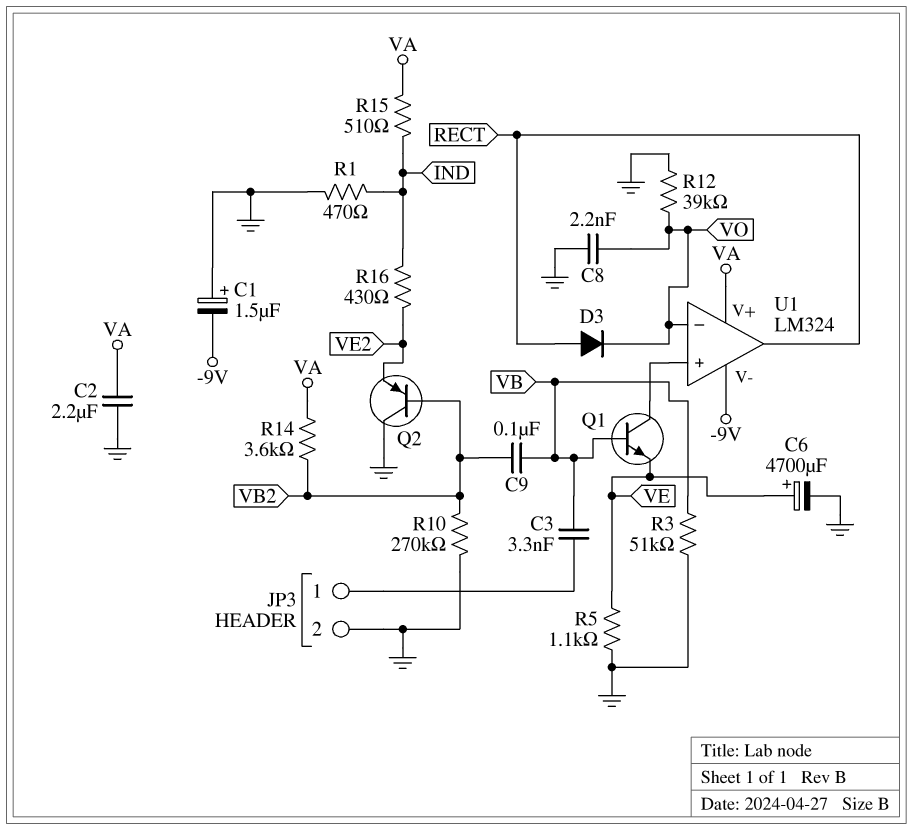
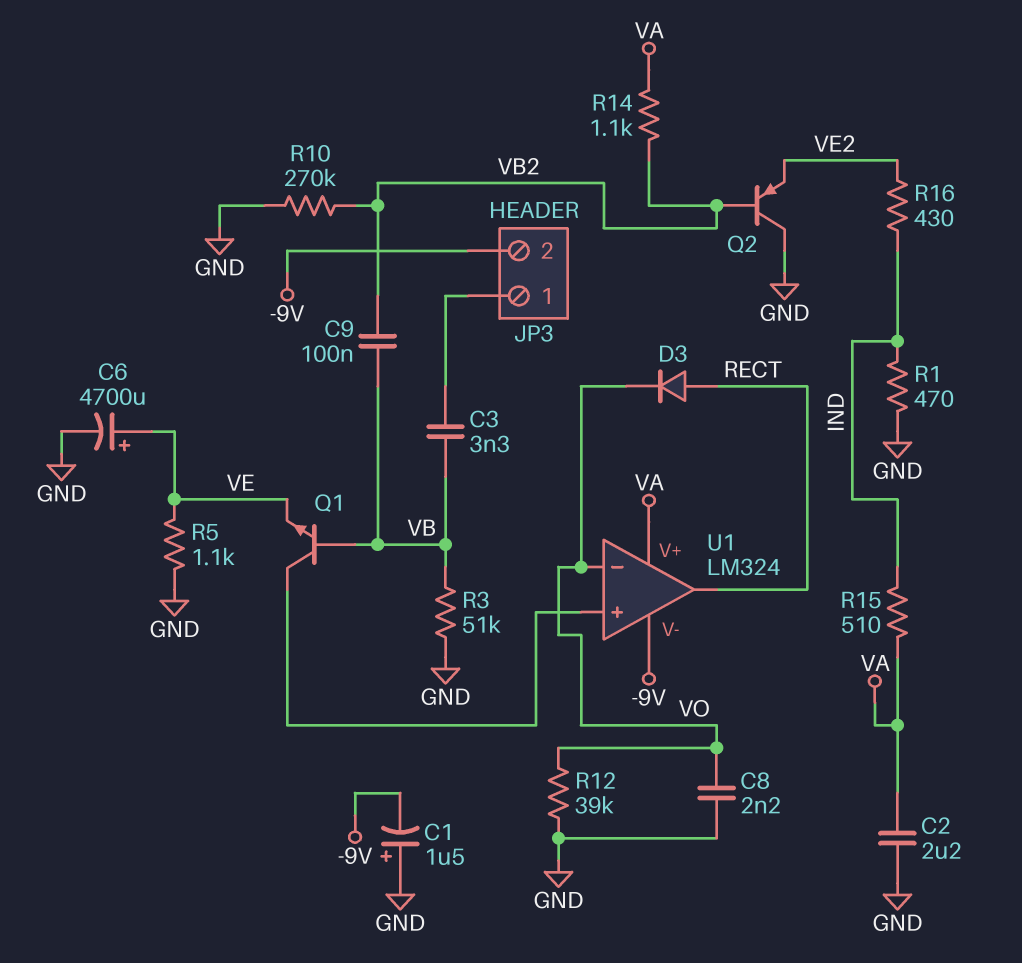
JP3 pin 2: GND -> -9V
R14: 3.6k (VA, VB2) -> 1.1k (VA, VB2)

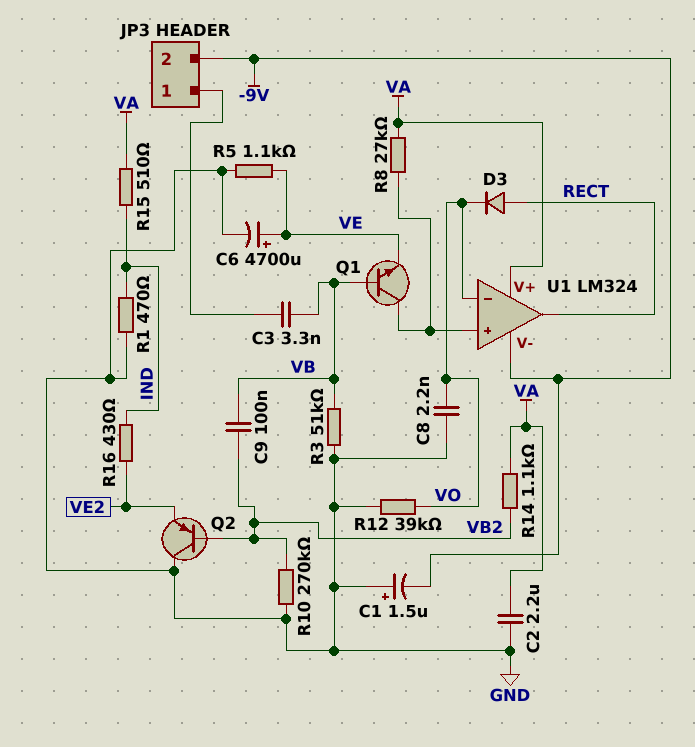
R8: none -> 27k (U1/in+, VA)

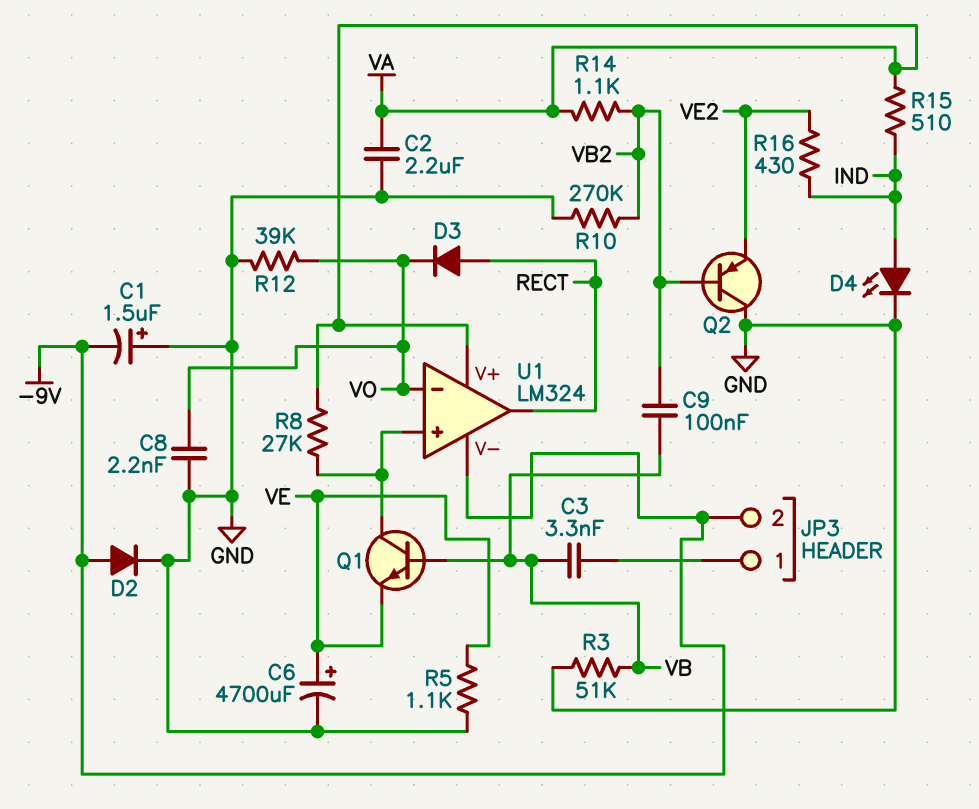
D2: none -> diode (A -9V, K GND)
D4: none -> LED (A IND, K GND)
R1: 470 (GND, IND) -> none

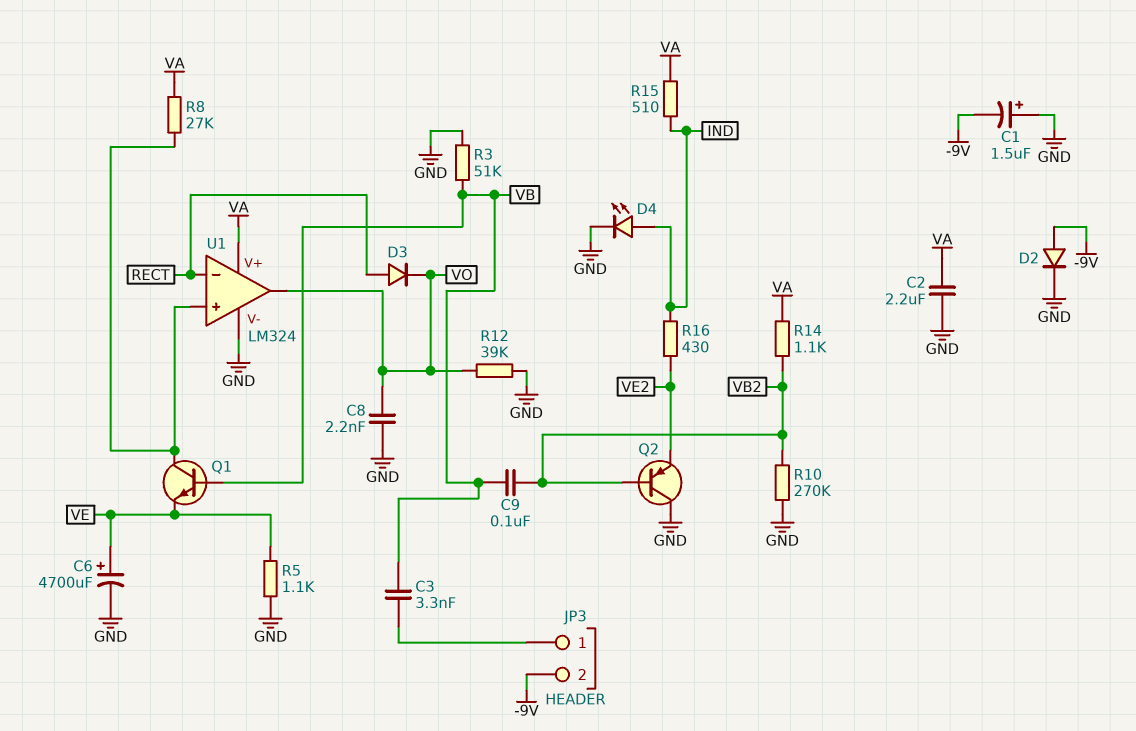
U1 pin V-: -9V -> GND
U1 pin in-: VO -> RECT
U1 pin out: RECT -> VO

